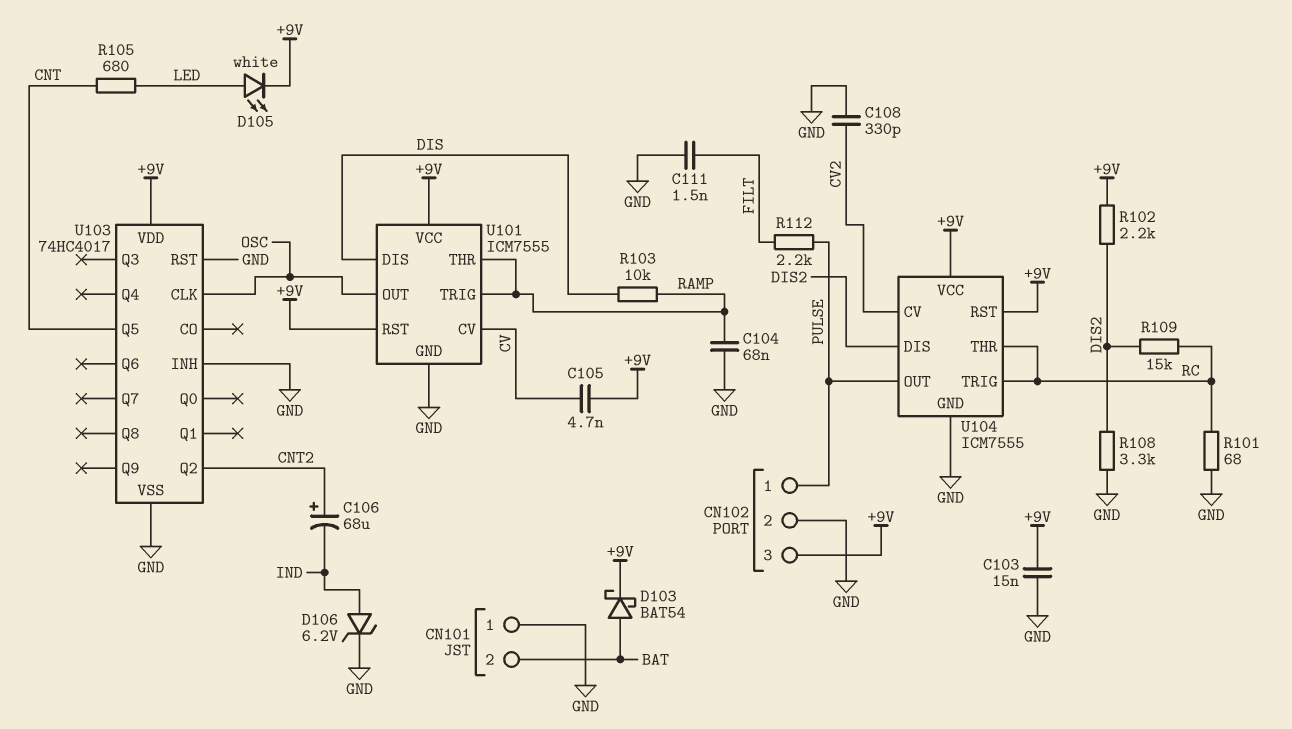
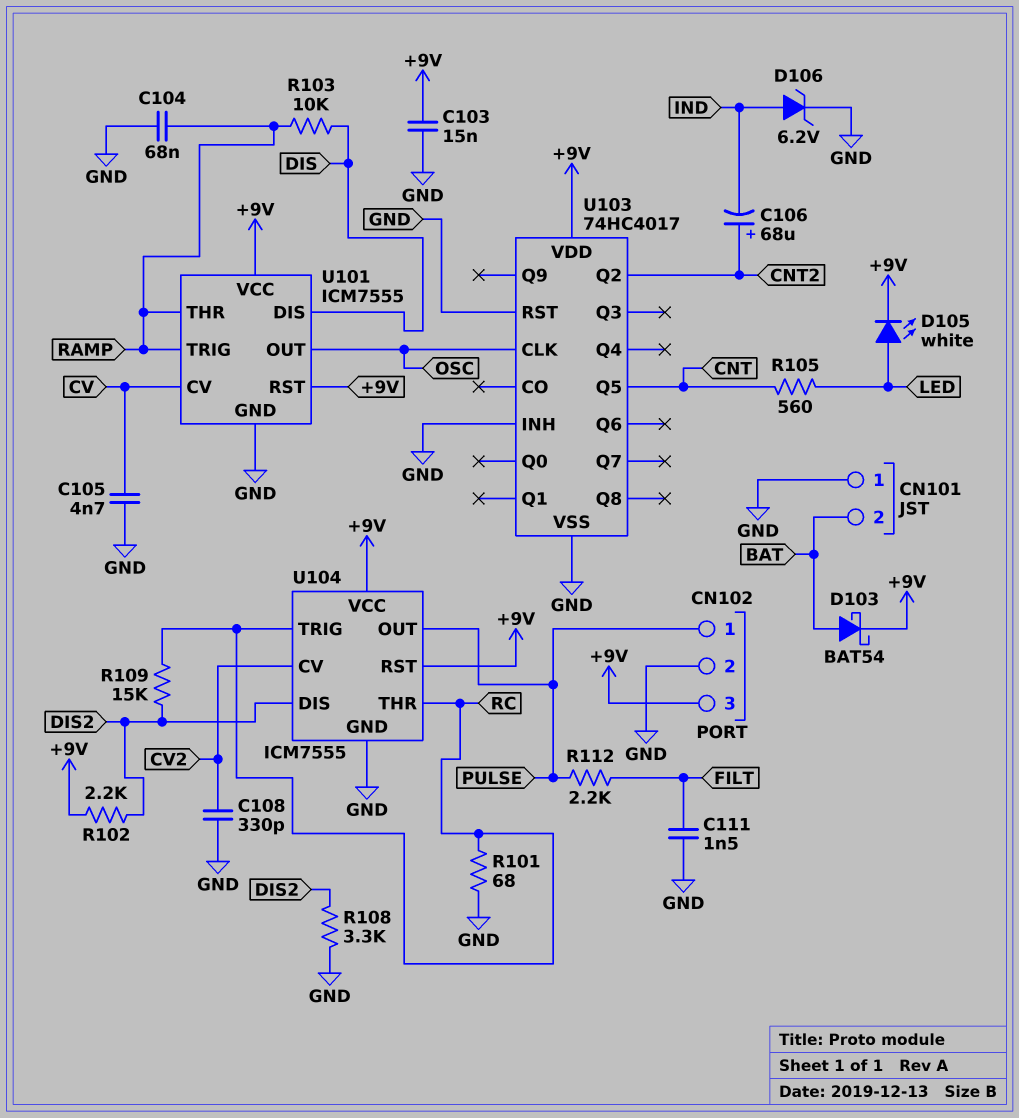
C105: 4.7nF (+9V, CV) -> 4.7nF (CV, GND)
R105: 680 (CNT, LED) -> 560 (CNT, LED)

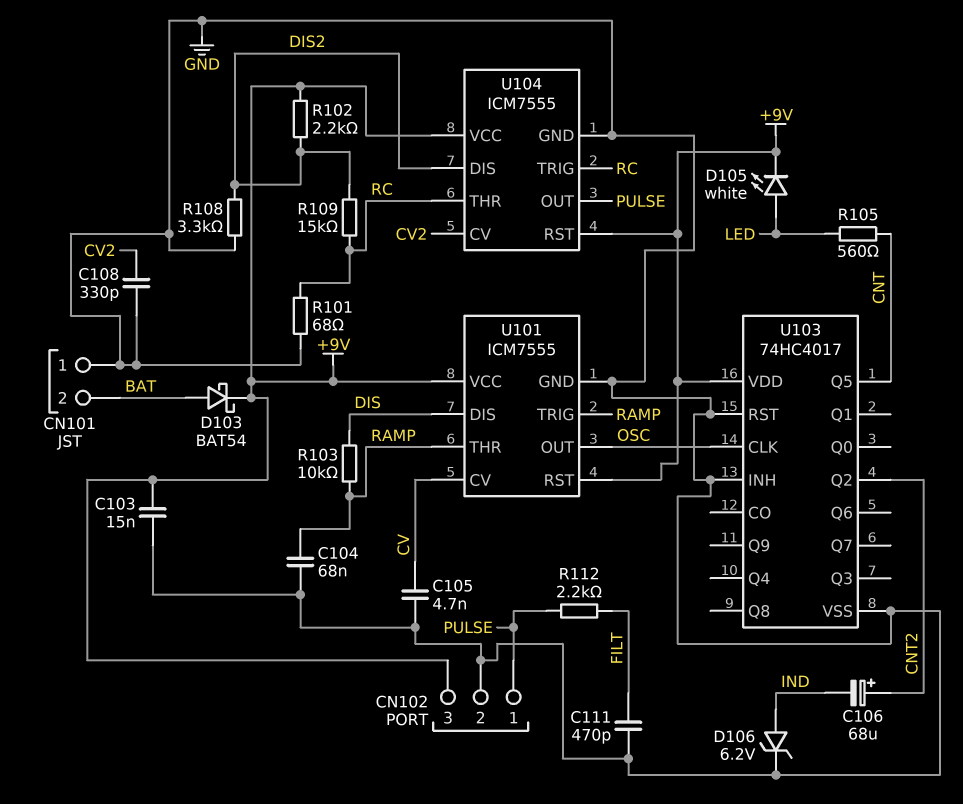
C111: 1.5nF (FILT, GND) -> 470pF (FILT, GND)

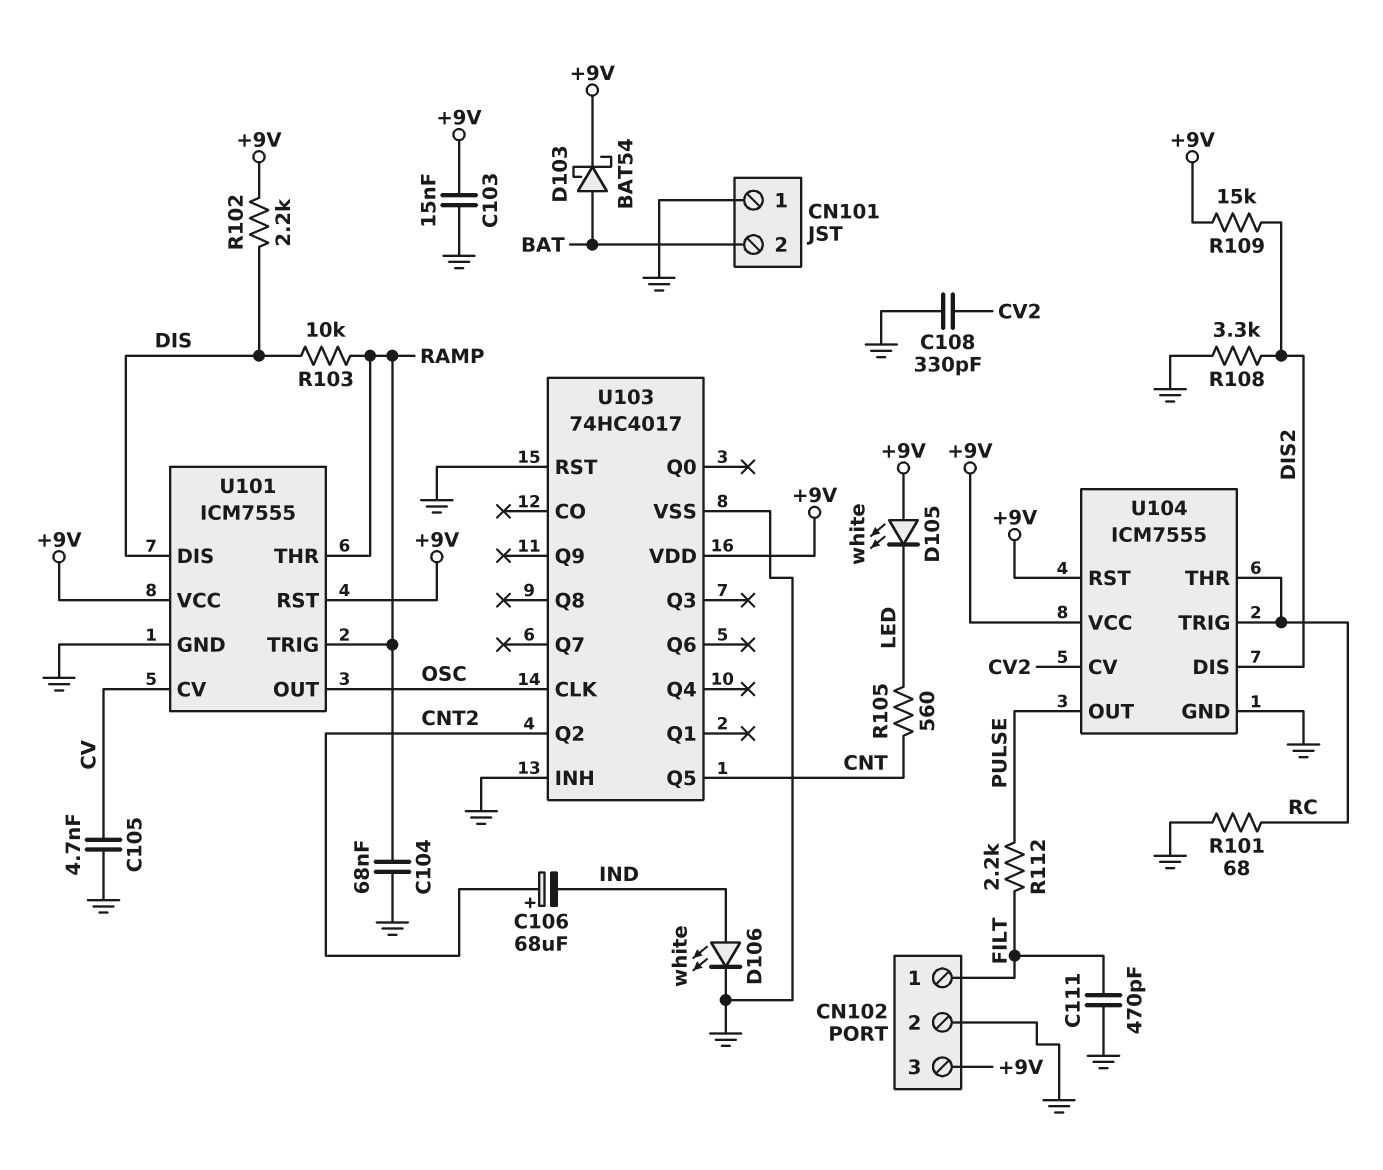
CN102 pin 1: PULSE -> FILT
D105: LED white (A LED, K +9V) -> LED white (A +9V, K LED)
D106: zener 6.2V (A IND, K GND) -> LED white (A IND, K GND)
R102: 2.2k (+9V, DIS2) -> 2.2k (+9V, DIS)
R109: 15k (DIS2, RC) -> 15k (+9V, DIS2)

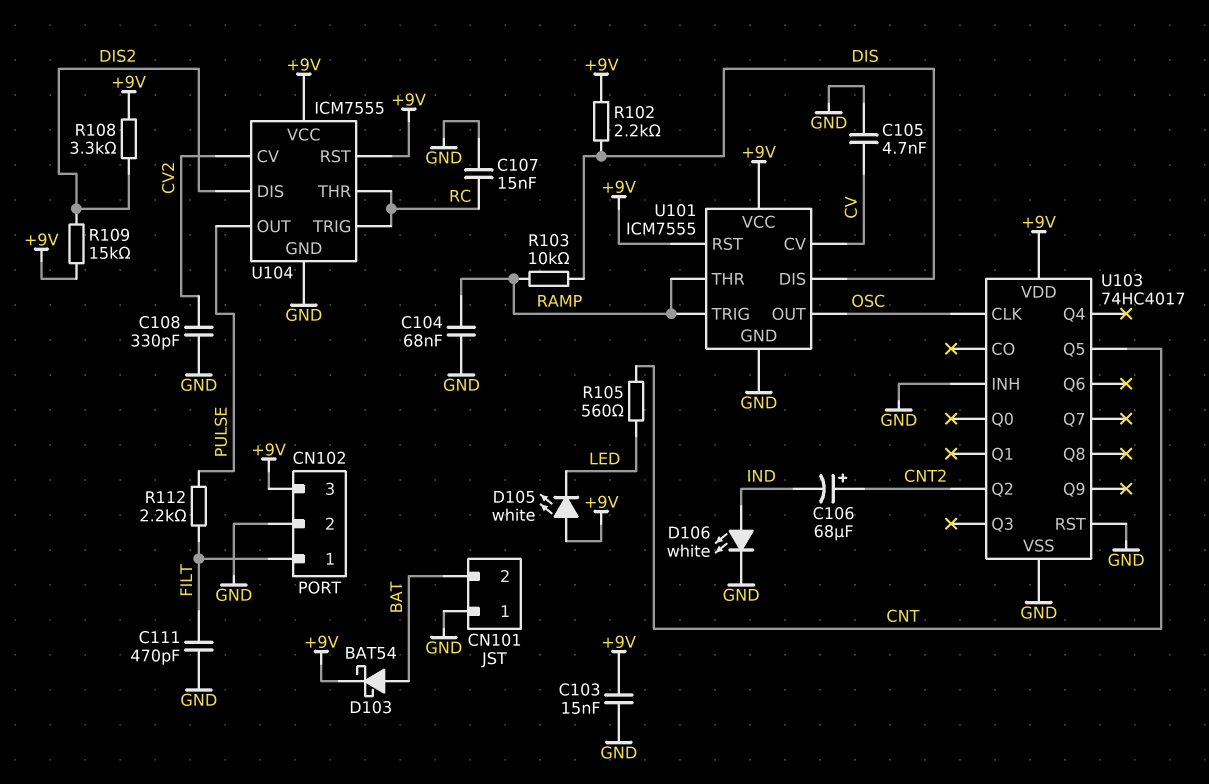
C107: none -> 15nF (GND, RC)
R101: 68 (GND, RC) -> none
R108: 3.3k (DIS2, GND) -> 3.3k (+9V, DIS2)

